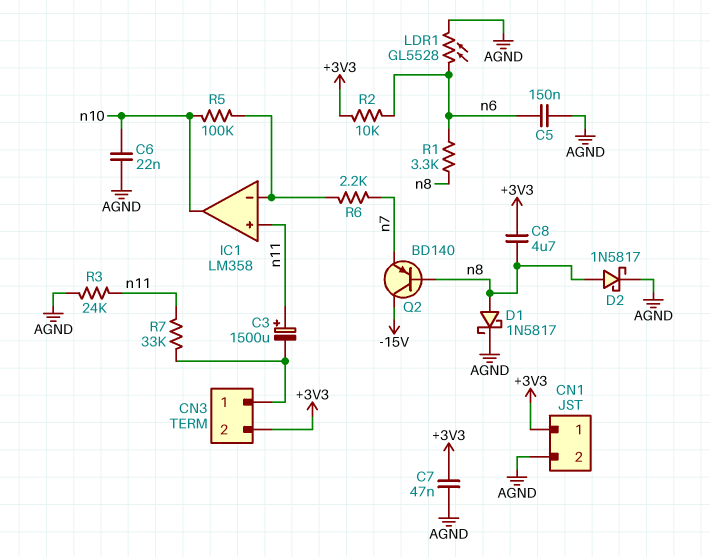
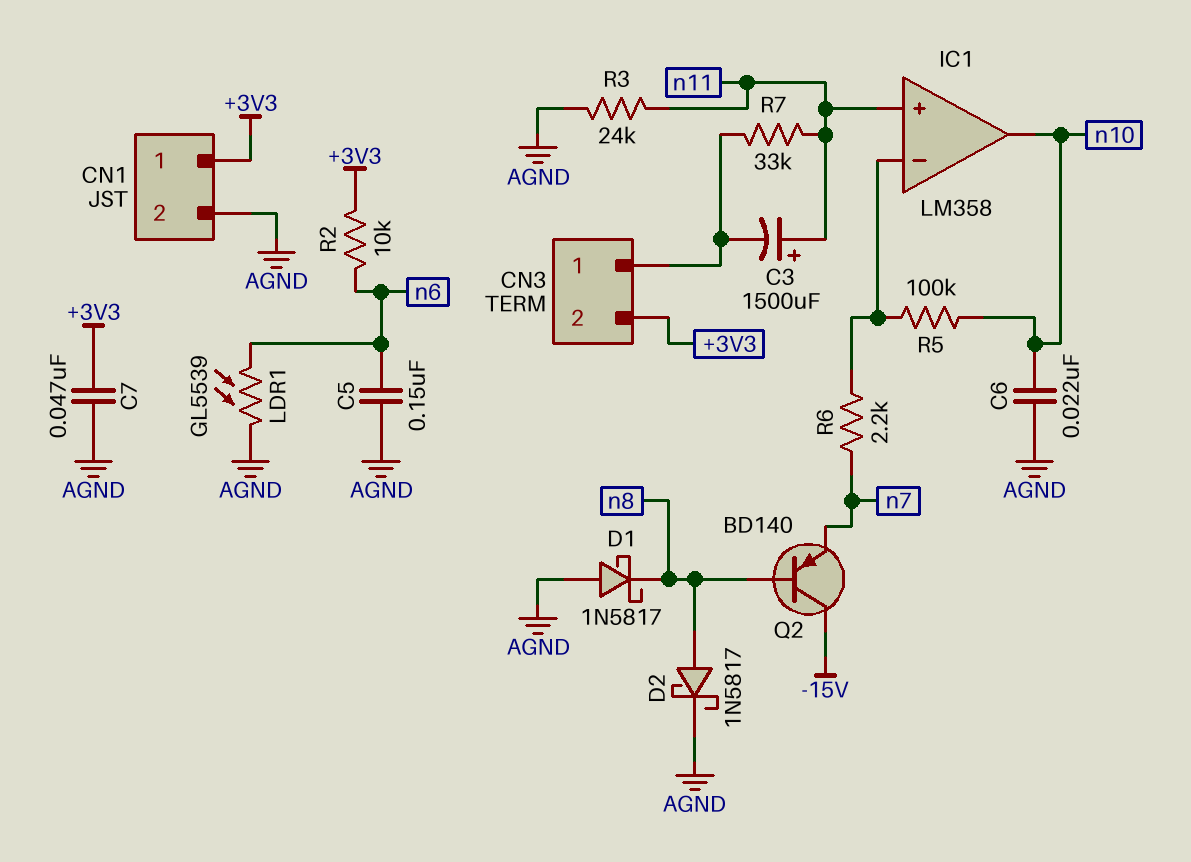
C8: 4.7uF (+3V3, n8) -> none
D1: schottky 1N5817 (A n8, K AGND) -> schottky 1N5817 (A AGND, K n8)
LDR1: GL5528 (AGND, n6) -> GL5539 (AGND, n6)
R1: 3.3k (n6, n8) -> none

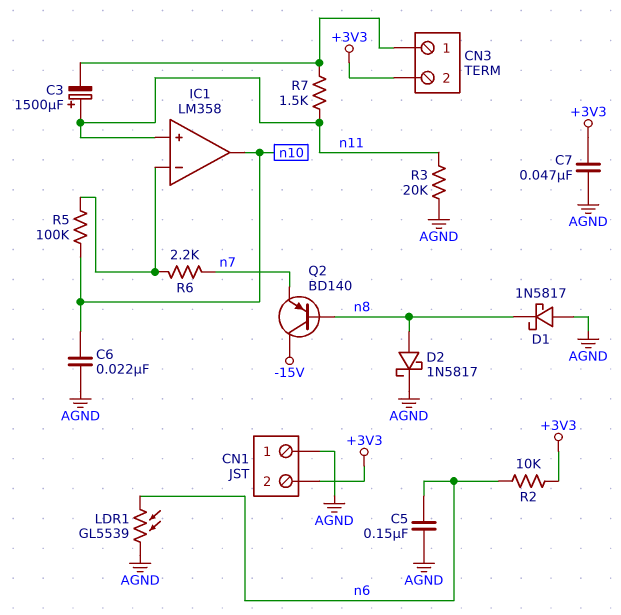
CN1 pin 1: +3V3 -> AGND
CN1 pin 2: AGND -> +3V3
R3: 24k (AGND, n11) -> 20k (AGND, n11)
R7: 33k (CN3/1, n11) -> 1.5k (CN3/1, n11)

